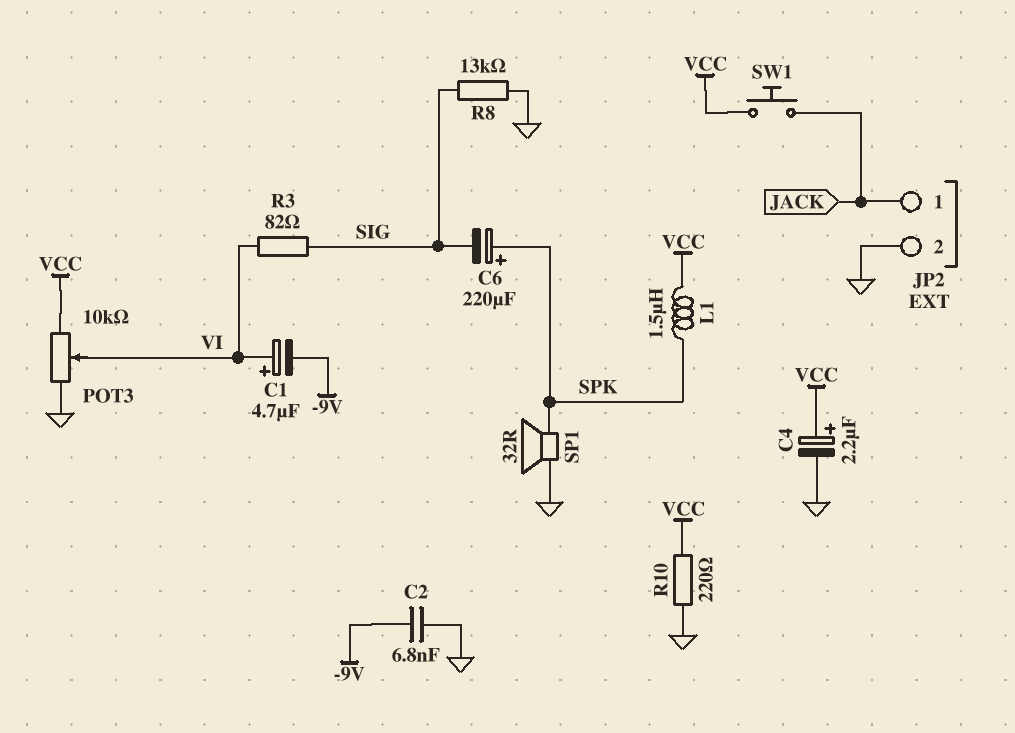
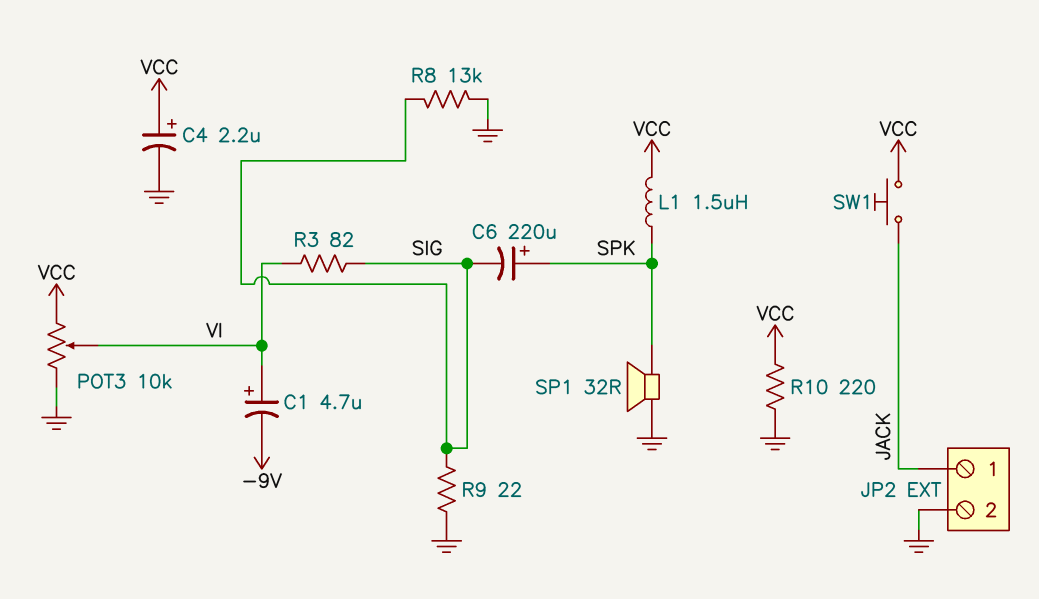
C2: 6.8nF (-9V, GND) -> none
R9: none -> 22 (GND, SIG)

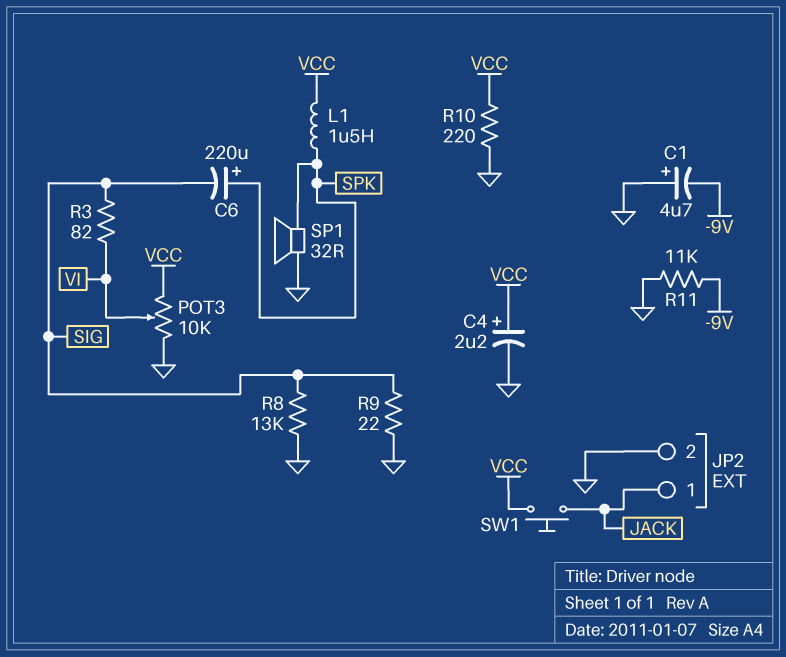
C1: 4.7uF (plus VI, minus -9V) -> 4.7uF (plus GND, minus -9V)
R11: none -> 11k (-9V, GND)

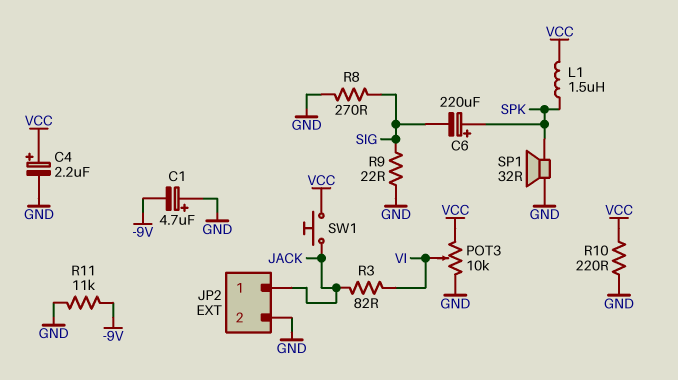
R3: 82 (SIG, VI) -> 82 (JACK, VI)
R8: 13k (GND, SIG) -> 270 (GND, SIG)

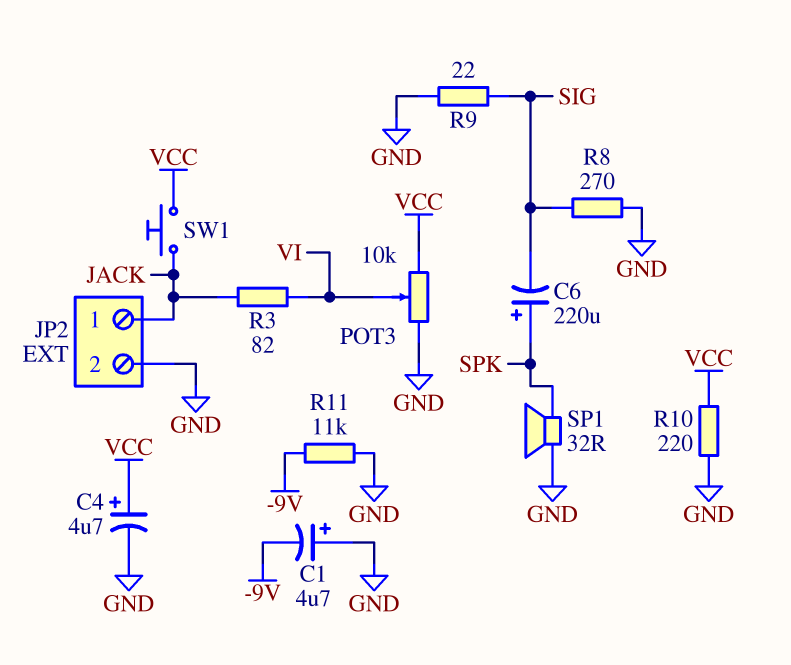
C4: 2.2uF (plus VCC, minus GND) -> 4.7uF (plus VCC, minus GND)
L1: 1.5uH (SPK, VCC) -> none

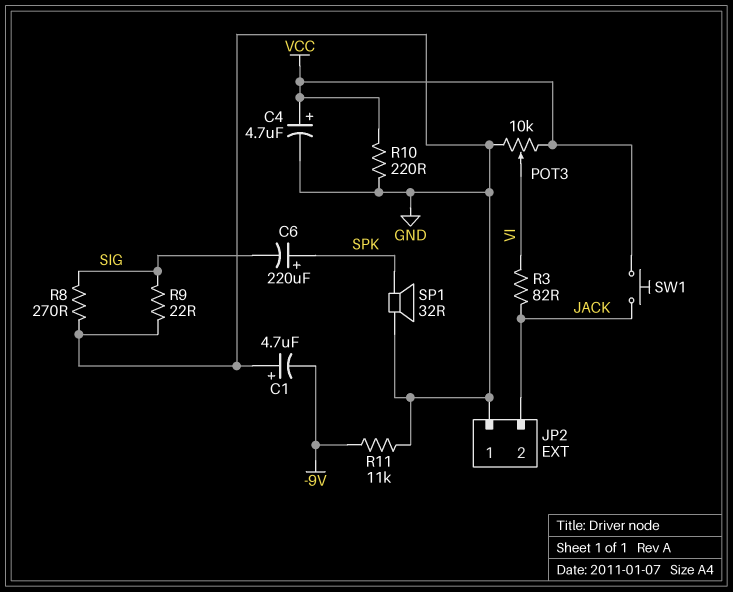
JP2 pin 1: JACK -> GND
JP2 pin 2: GND -> JACK

